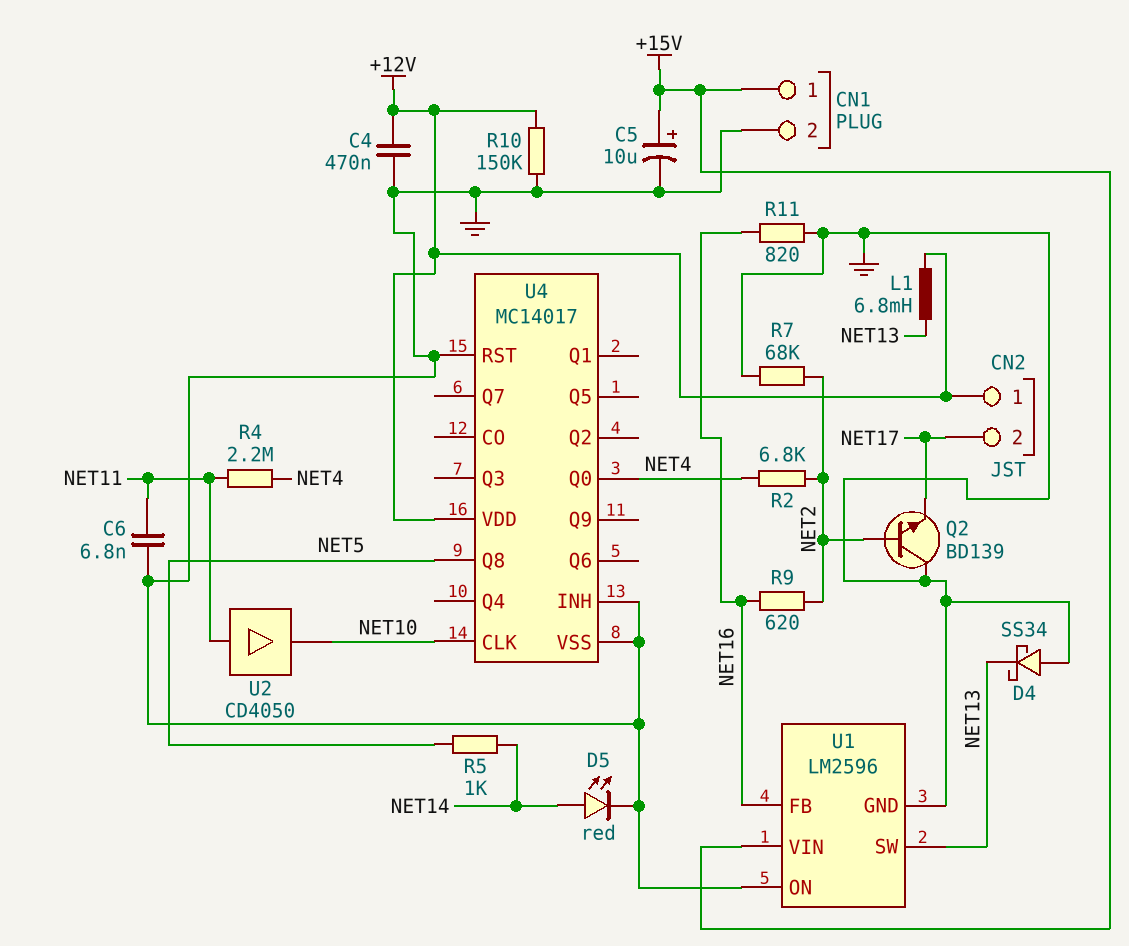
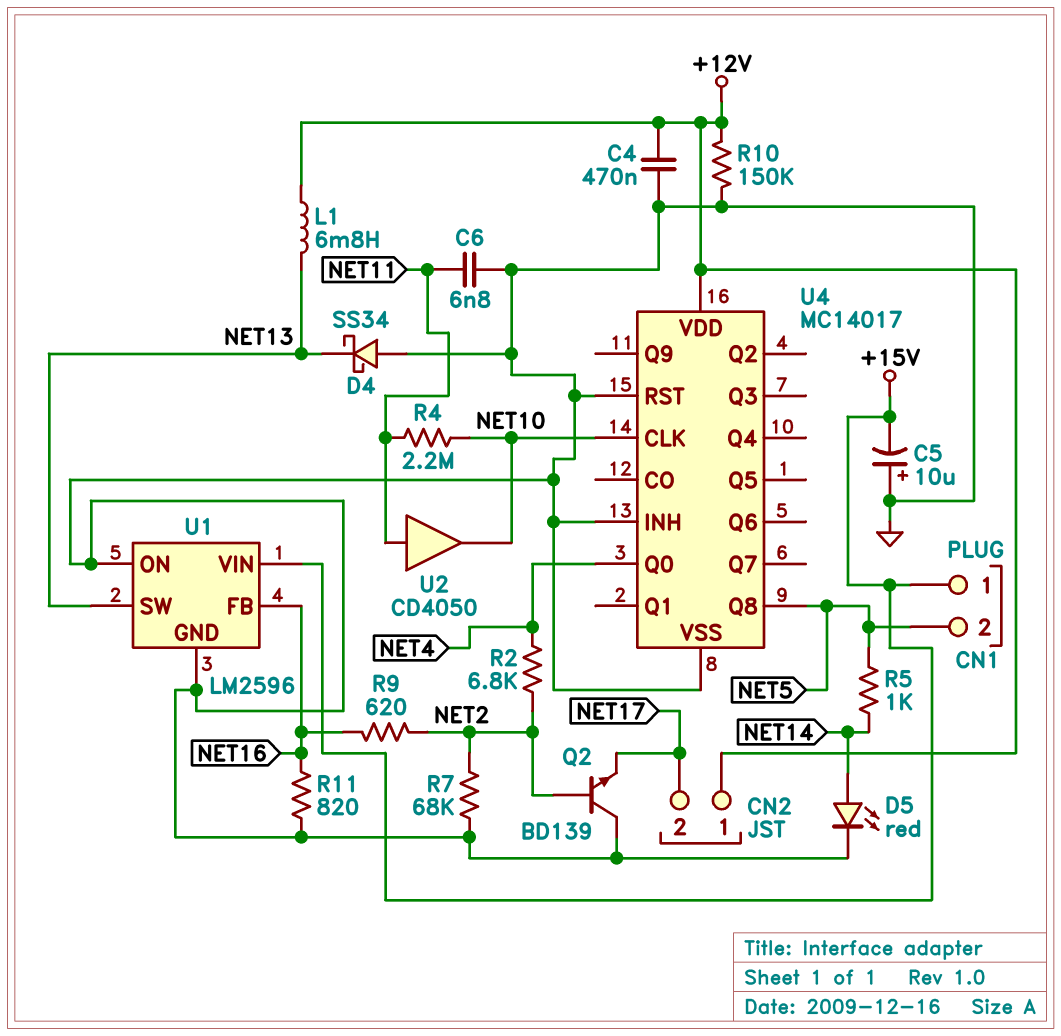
C5: 10uF (plus +15V, minus GND) -> 10uF (plus GND, minus +15V)
CN1 pin 2: GND -> NET5
R4: 2.2M (NET4, NET11) -> 2.2M (NET10, NET11)

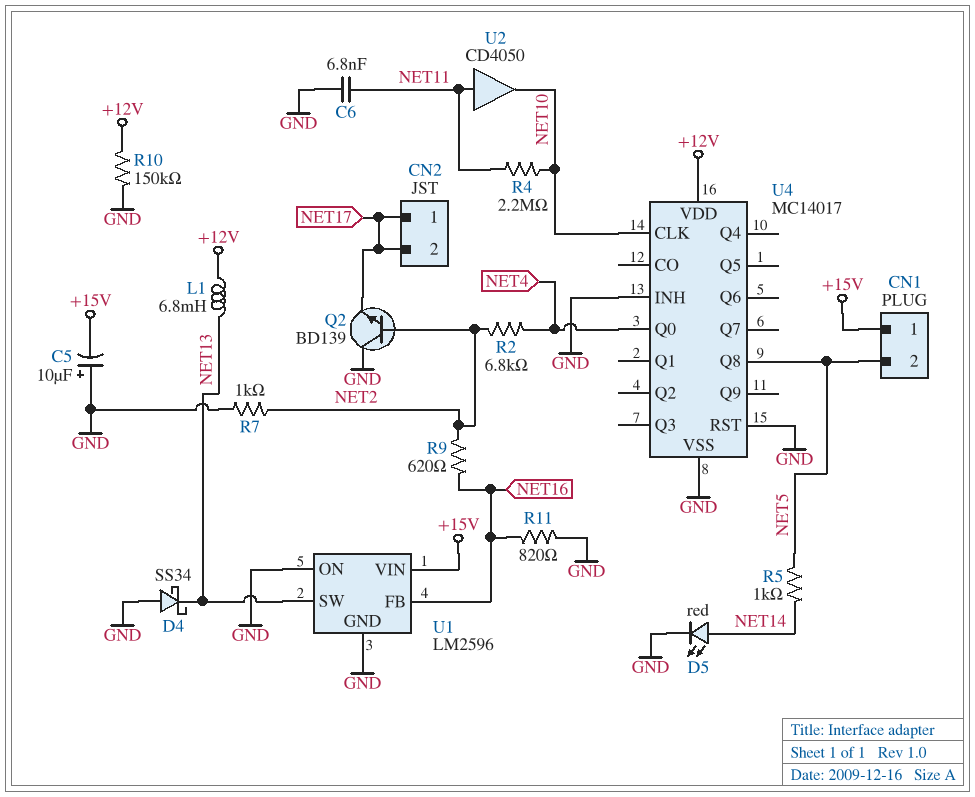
C4: 470nF (+12V, GND) -> none
CN2 pin 1: +12V -> NET17
R7: 68k (GND, NET2) -> 1k (GND, NET2)

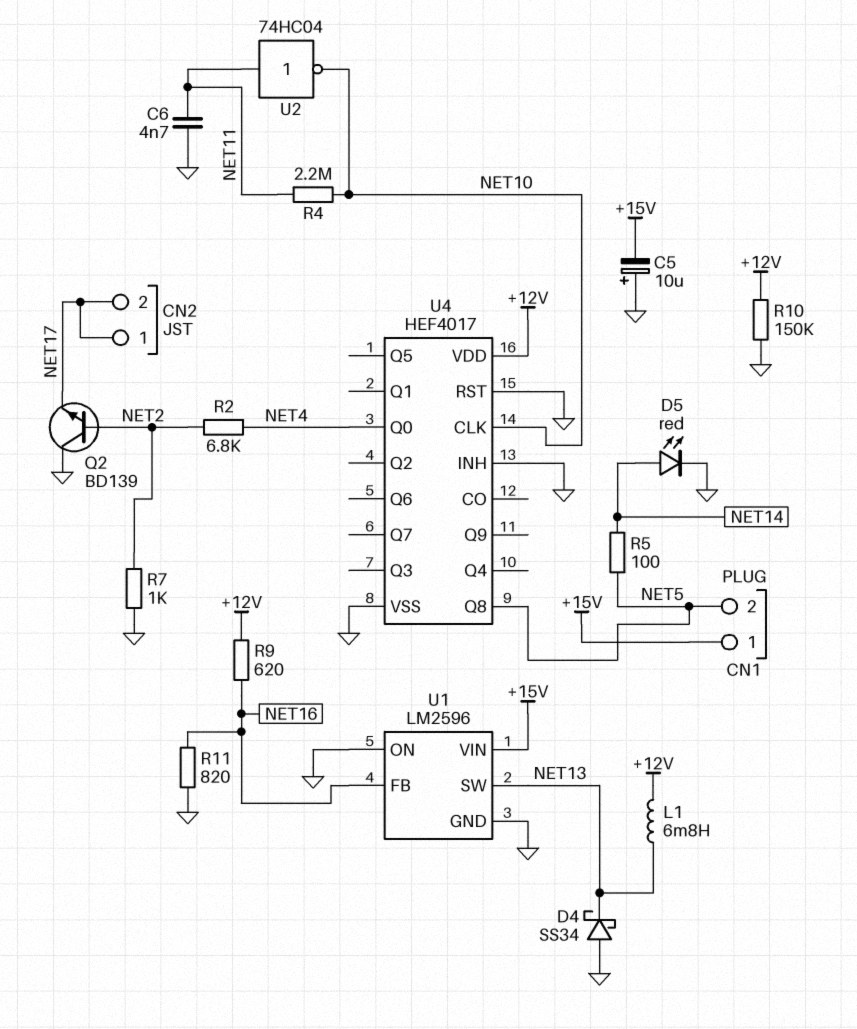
C6: 6.8nF (GND, NET11) -> 4.7nF (GND, NET11)
R5: 1k (NET5, NET14) -> 100 (NET5, NET14)
R9: 620 (NET2, NET16) -> 620 (+12V, NET16)
U2: buffer CD4050 (in NET11, out NET10) -> NOT 74HC04 (in NET11, out NET10)
U4: MC14017 -> HEF4017

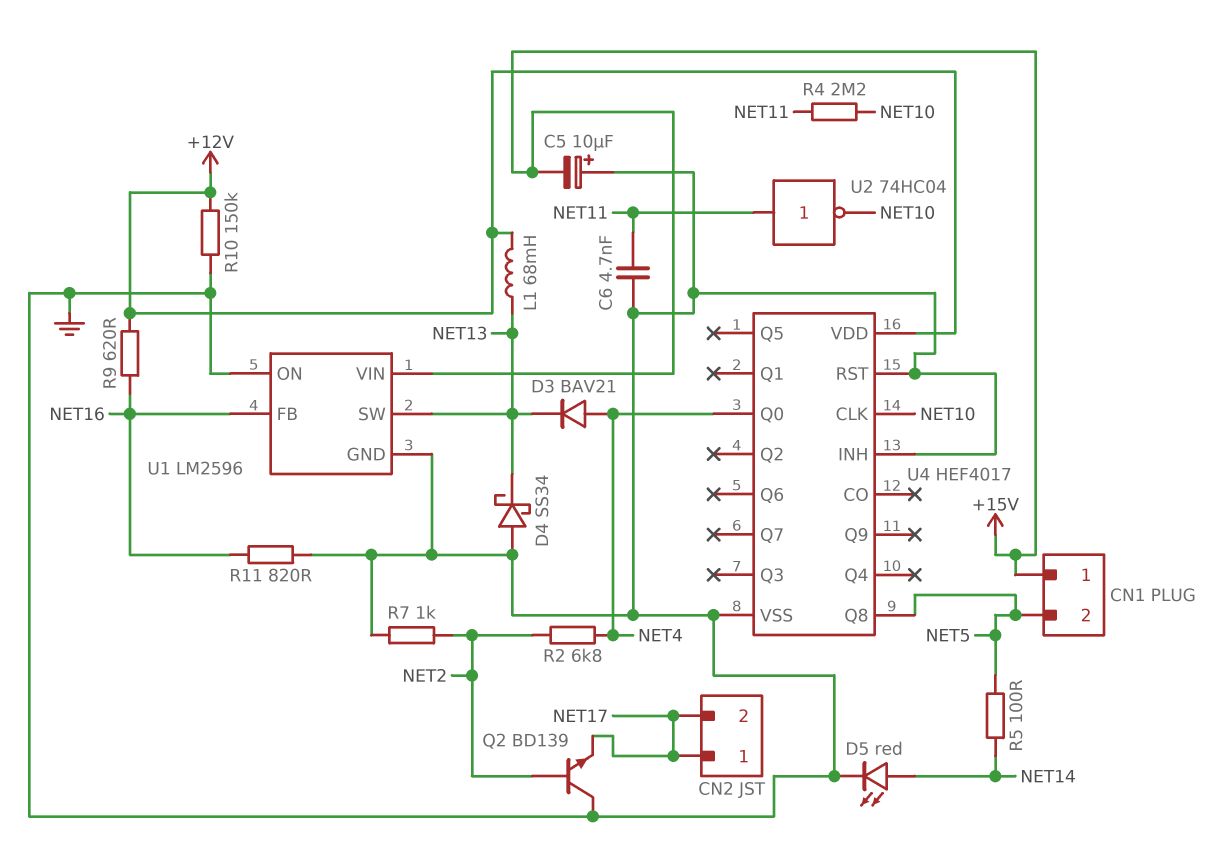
D3: none -> diode BAV21 (A NET4, K NET13)
L1: 6.8mH (+12V, NET13) -> 68mH (+12V, NET13)

